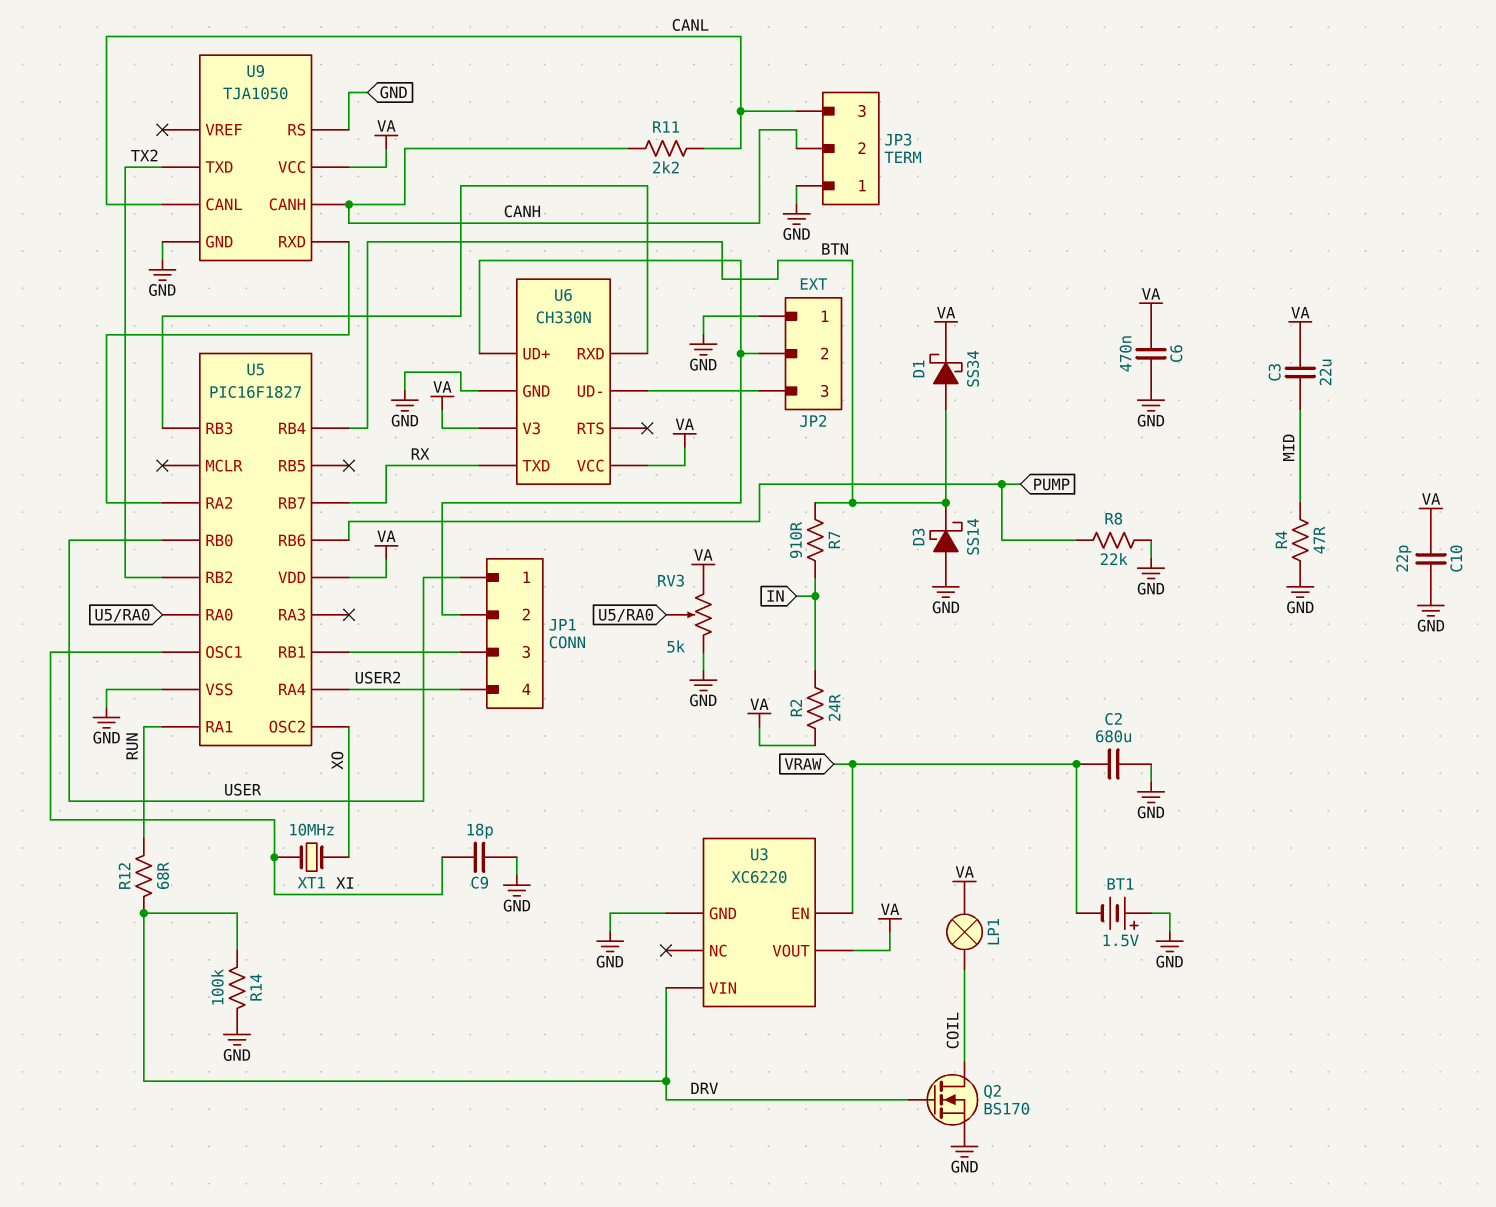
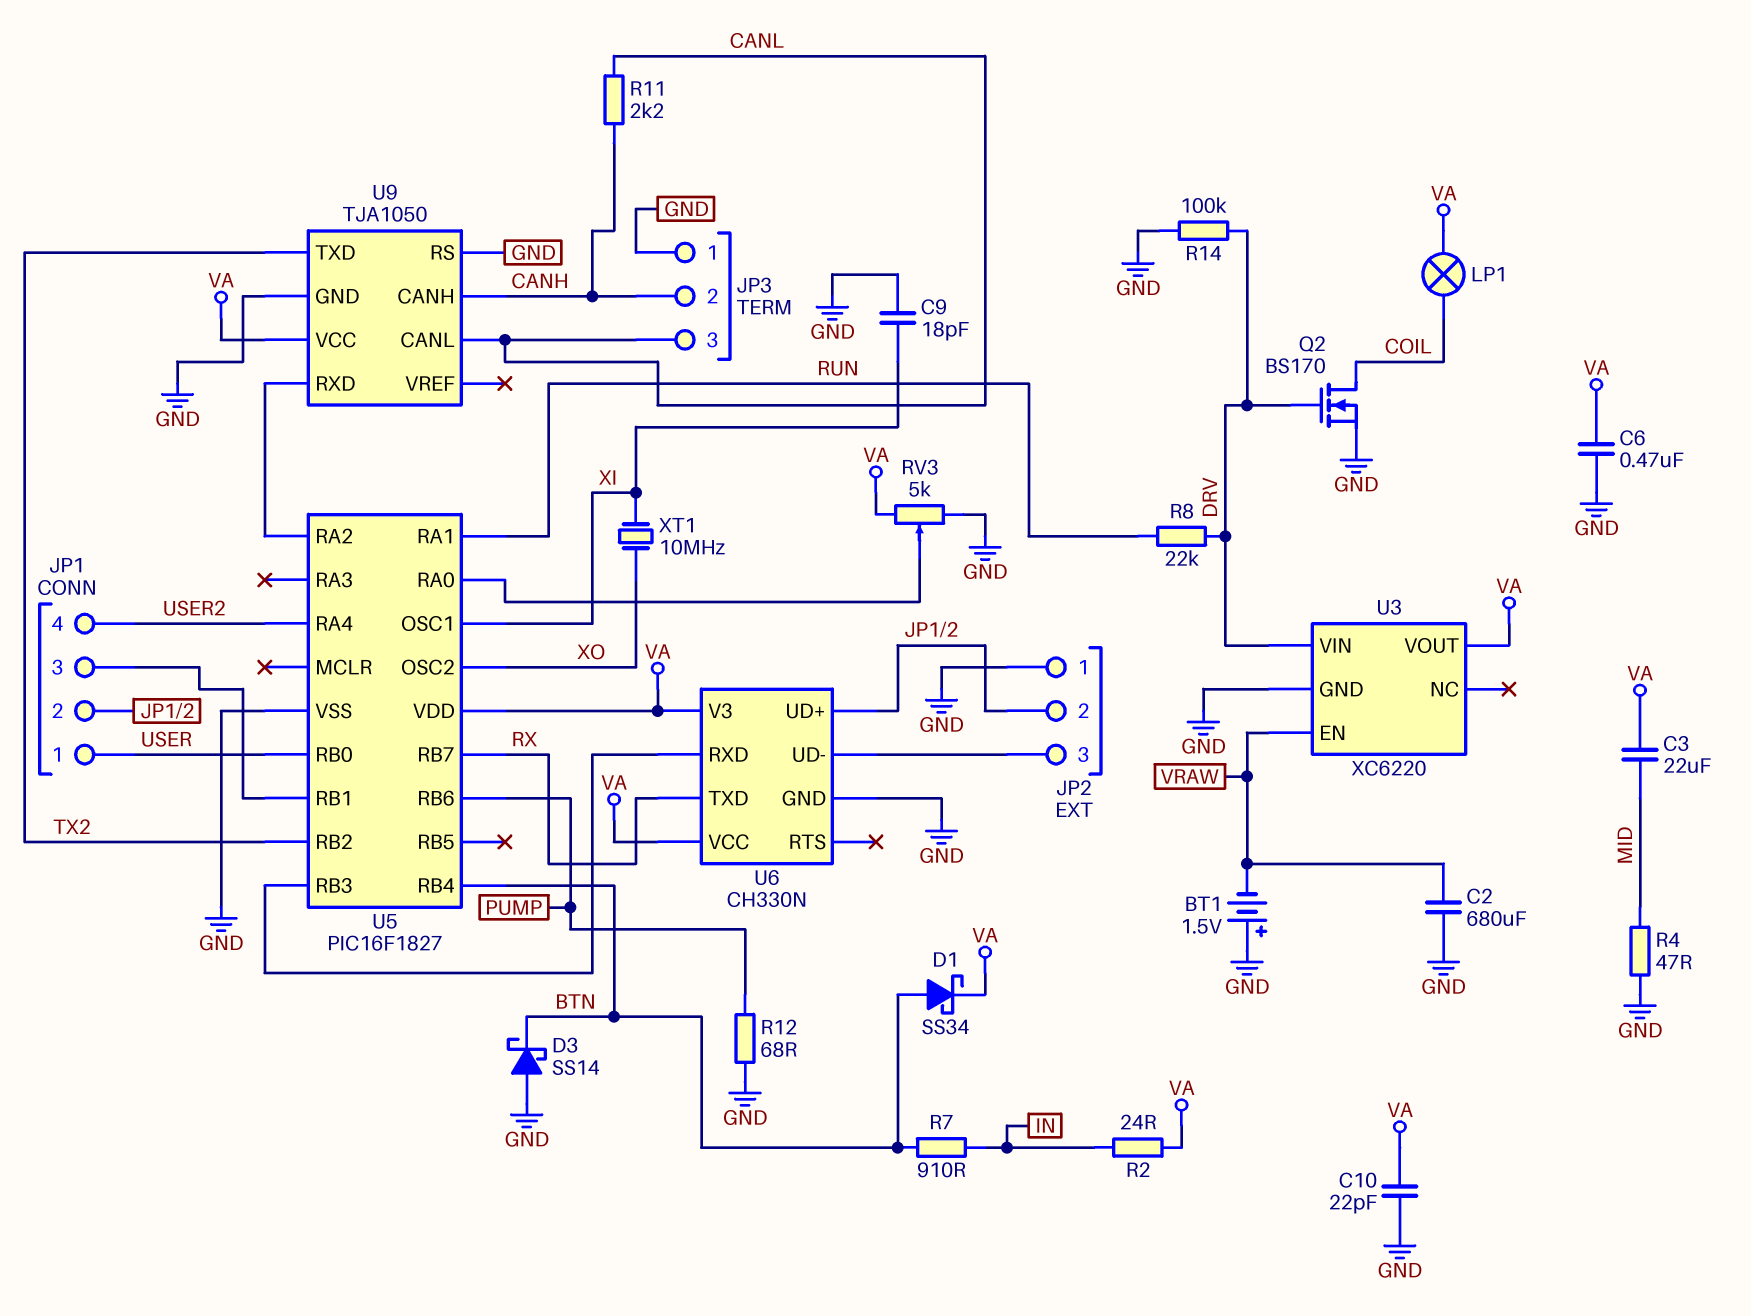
R8: 22k (GND, PUMP) -> 22k (DRV, RUN)
R12: 68 (DRV, RUN) -> 68 (GND, PUMP)

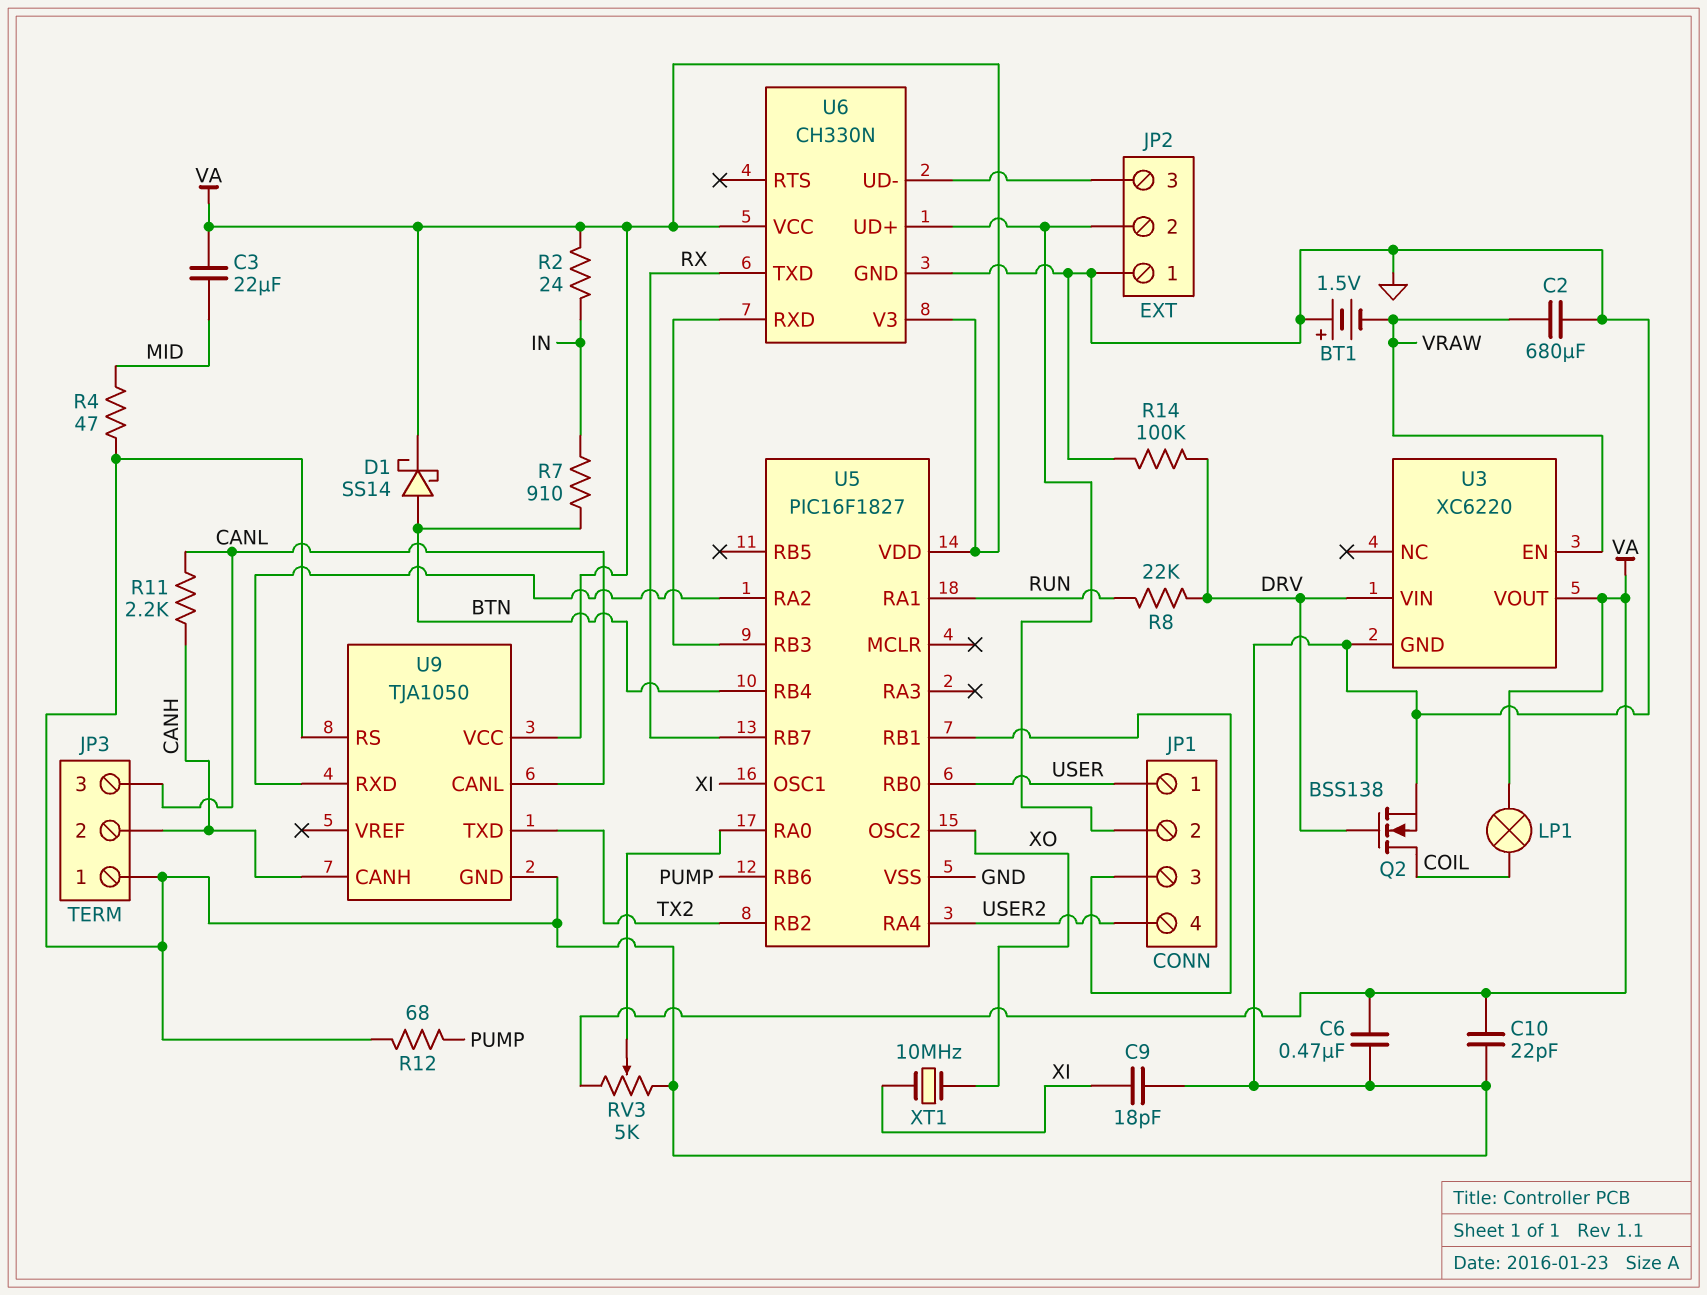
D1: schottky SS34 (A BTN, K VA) -> schottky SS14 (A BTN, K VA)
D3: schottky SS14 (A GND, K BTN) -> none
Q2: NMOS BS170 (G DRV, D COIL, S GND) -> NMOS BSS138 (G DRV, D COIL, S GND)

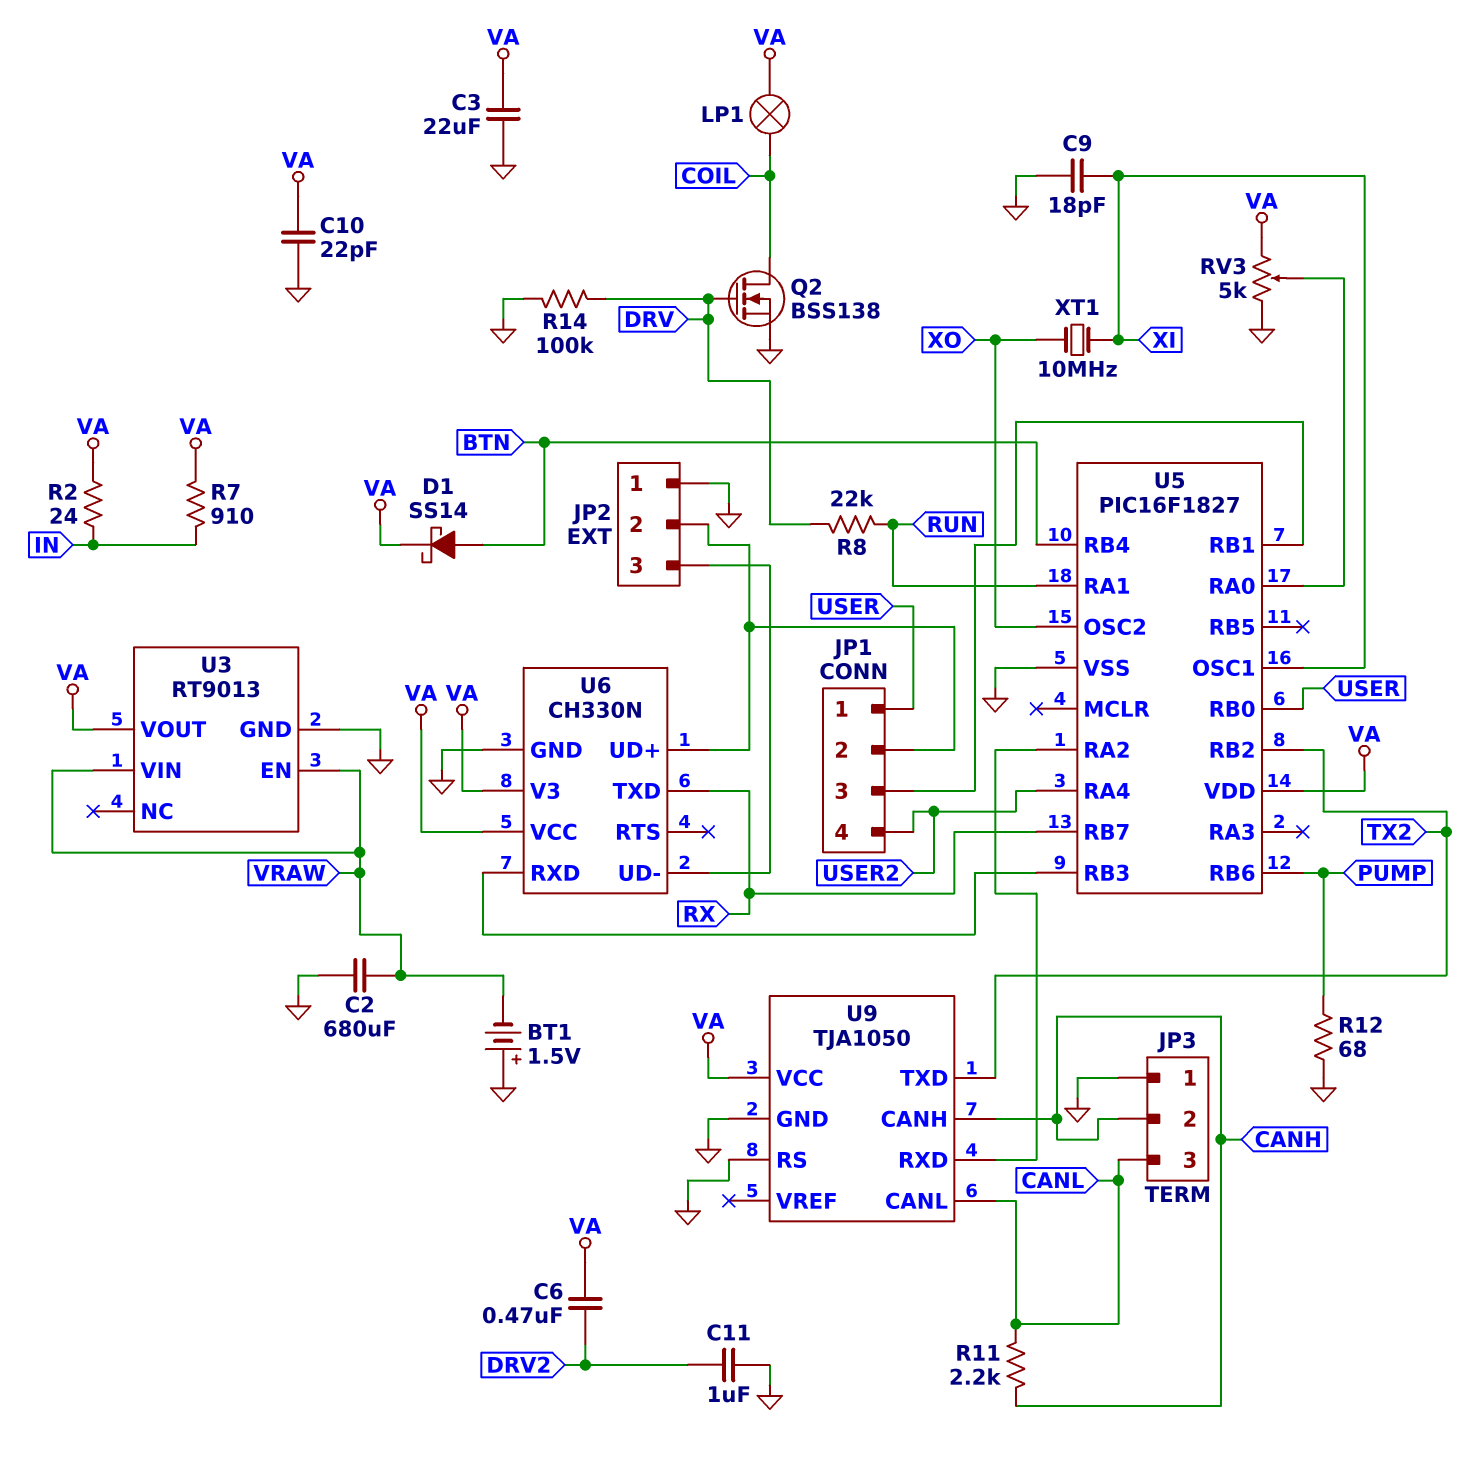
C3: 22uF (MID, VA) -> 22uF (GND, VA)
C6: 470nF (GND, VA) -> 470nF (DRV2, VA)
C11: none -> 1uF (DRV2, GND)
R4: 47 (GND, MID) -> none
R7: 910 (BTN, IN) -> 910 (IN, VA)
U3: XC6220 -> RT9013
U3 pin VIN: DRV -> VRAW

